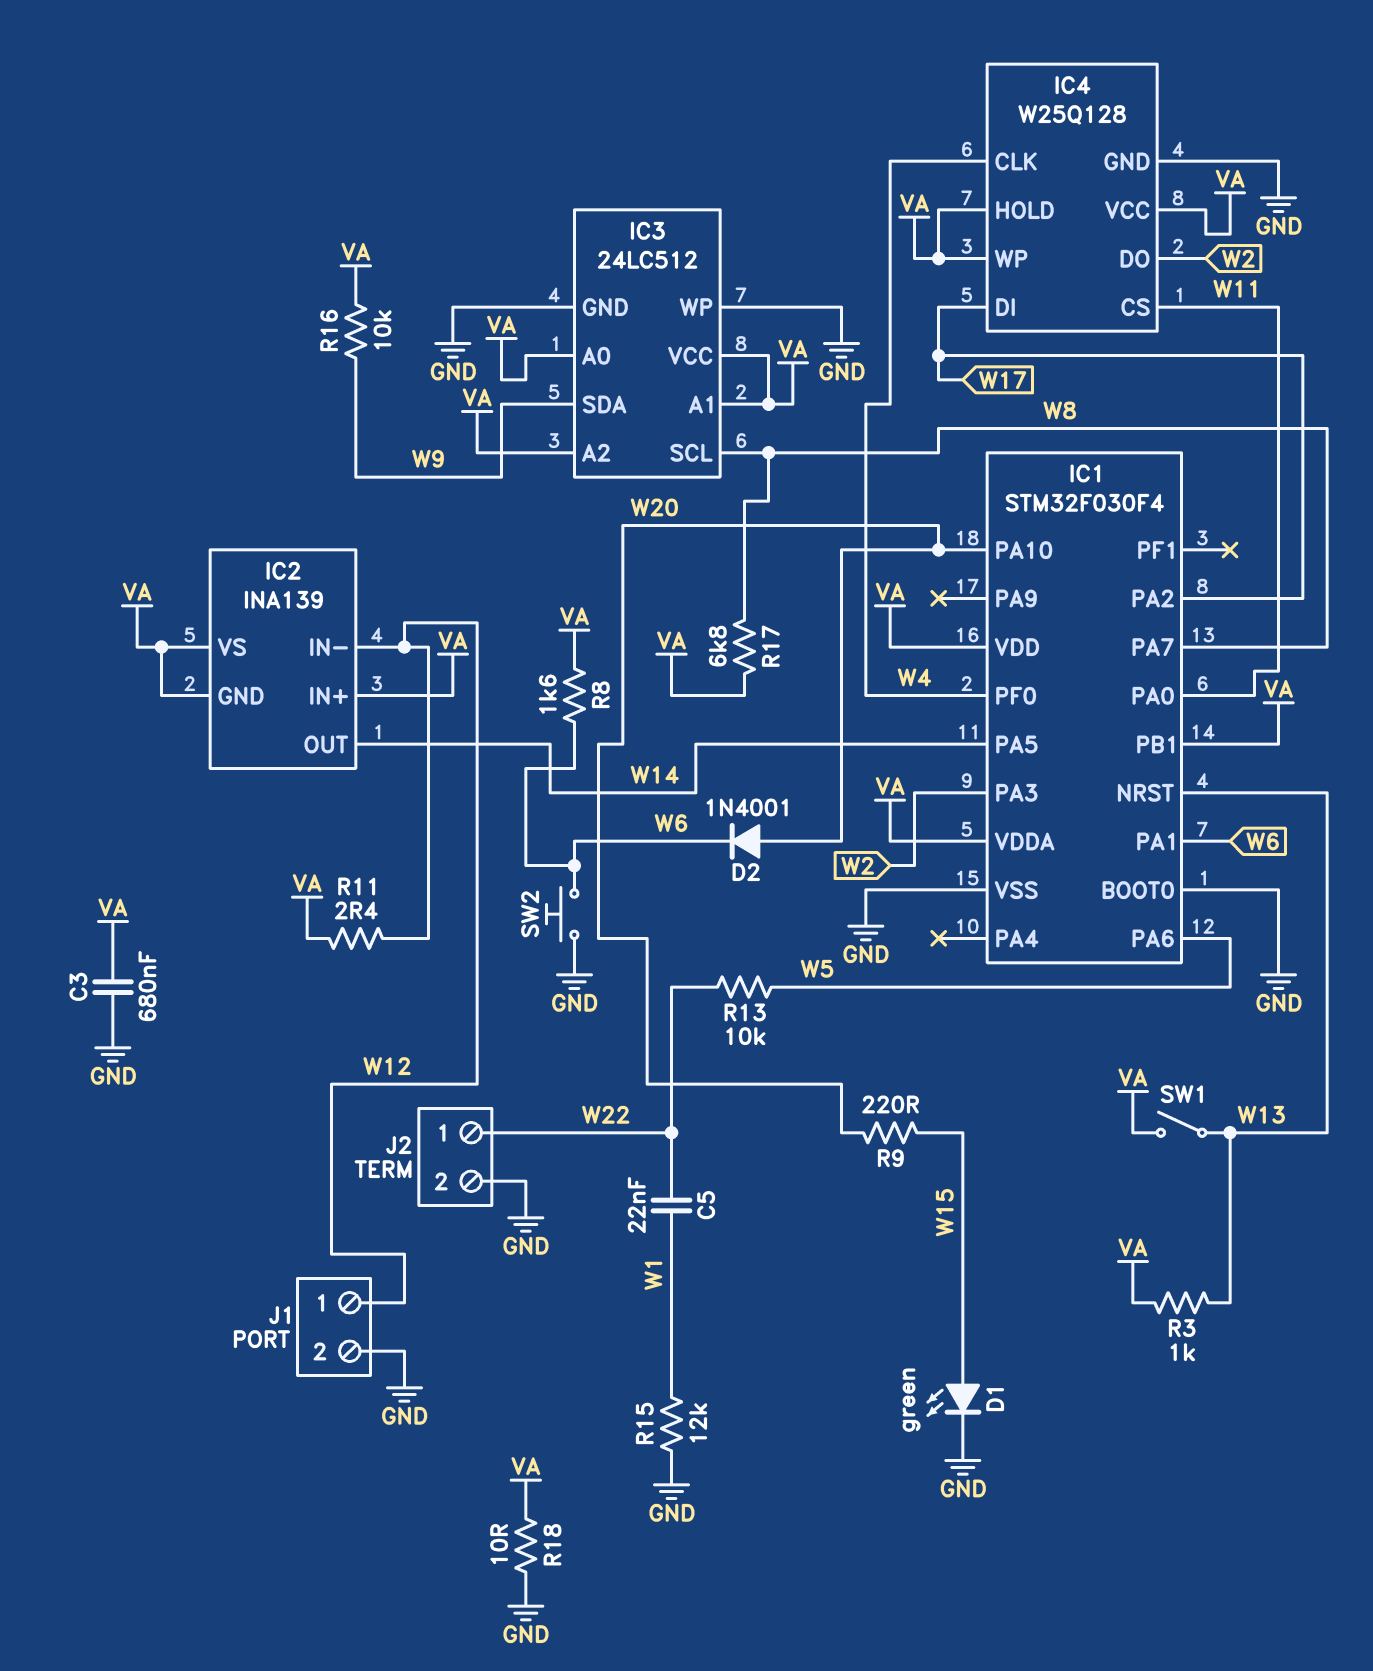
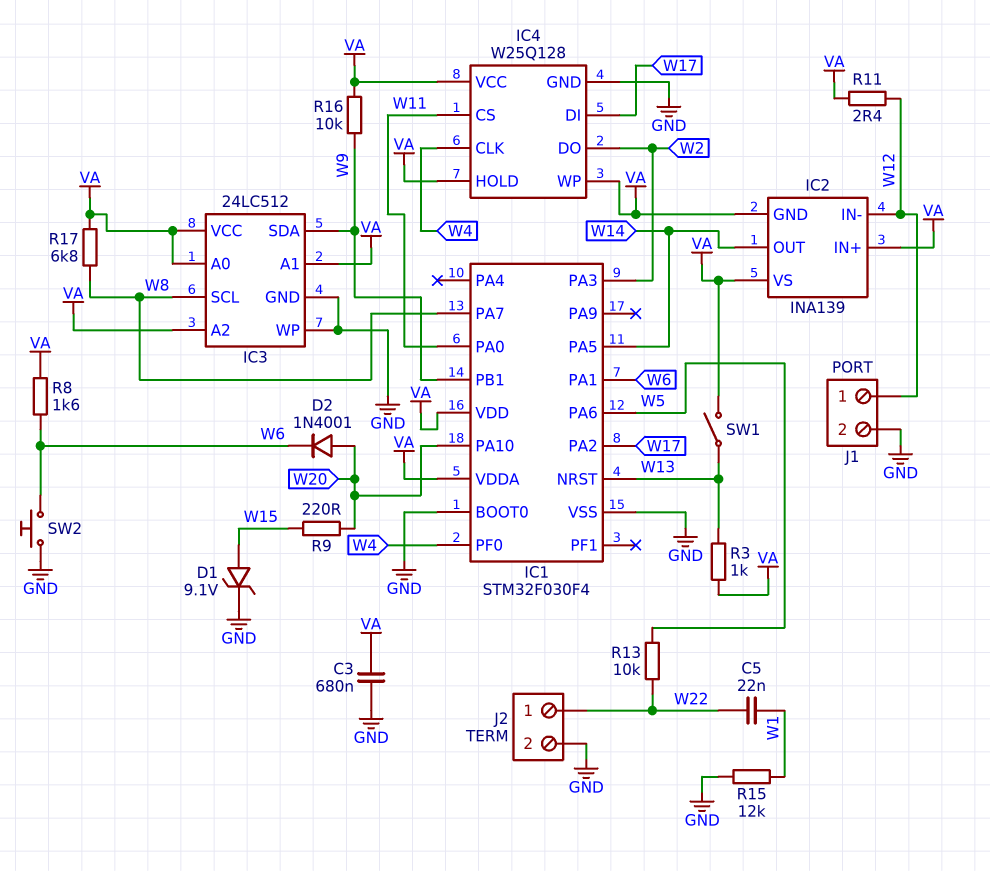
D1: LED green (A W15, K GND) -> zener 9.1V (A W15, K GND)
IC1 pin PB1: VA -> W9
R18: 10 (GND, VA) -> none

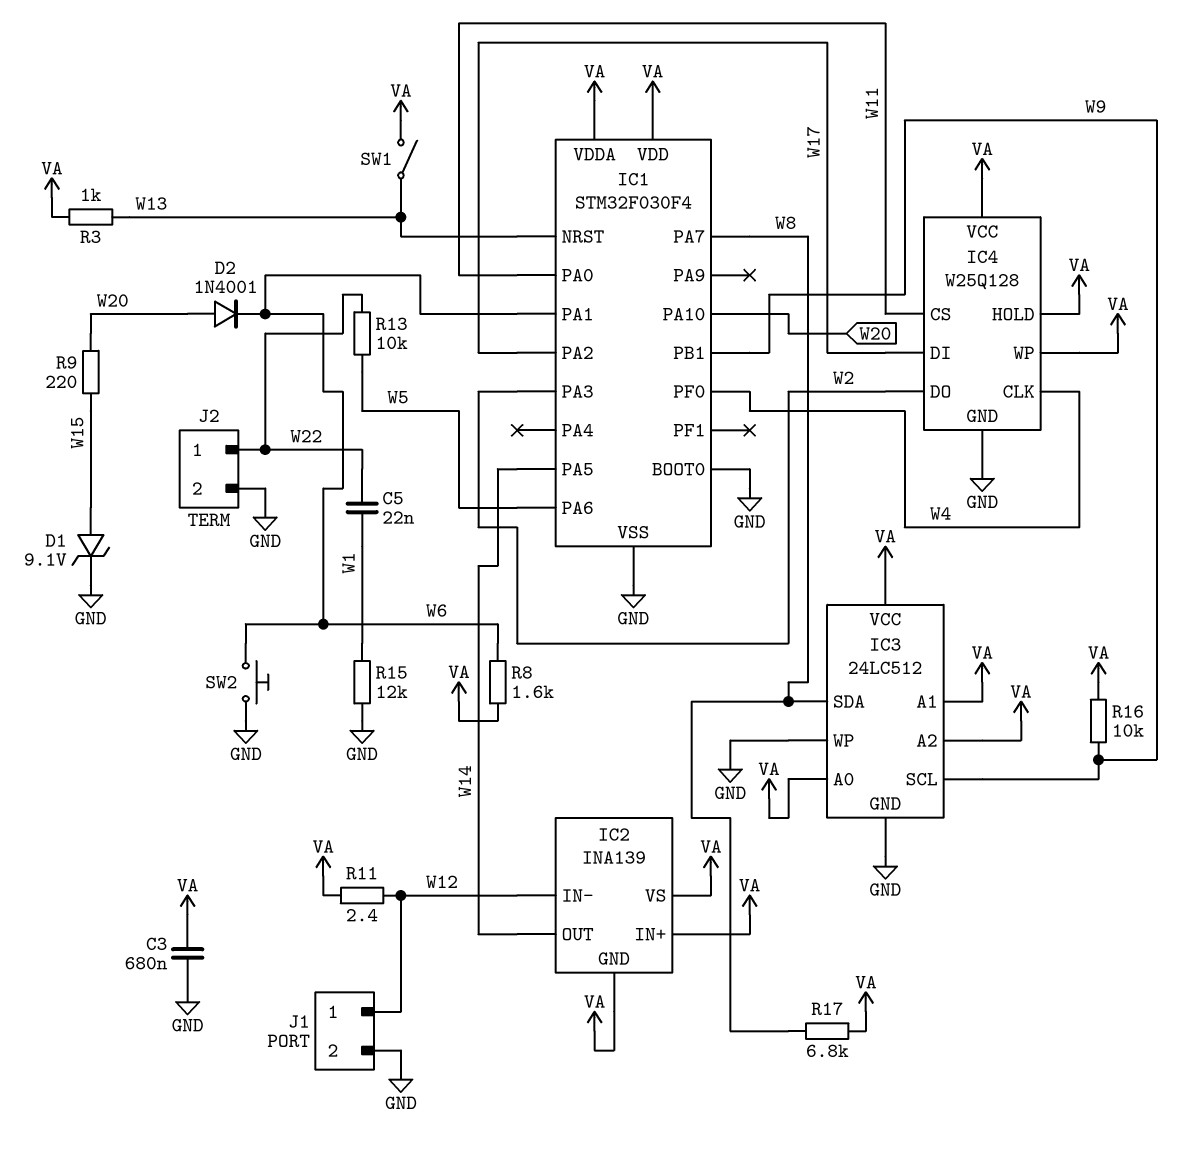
IC3 pin SCL: W8 -> W9
IC3 pin SDA: W9 -> W8

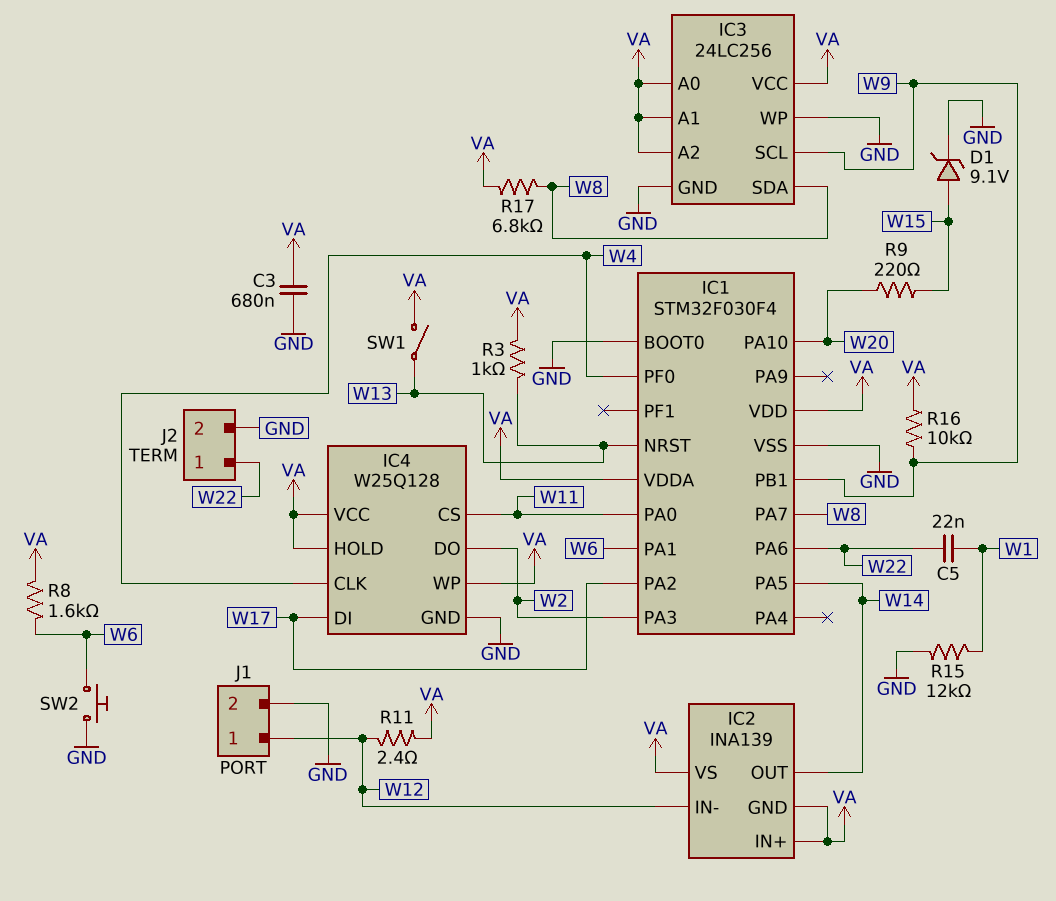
D2: diode 1N4001 (A W20, K W6) -> none
IC1 pin PA6: W5 -> W22
IC3: 24LC512 -> 24LC256
R13: 10k (W5, W22) -> none

